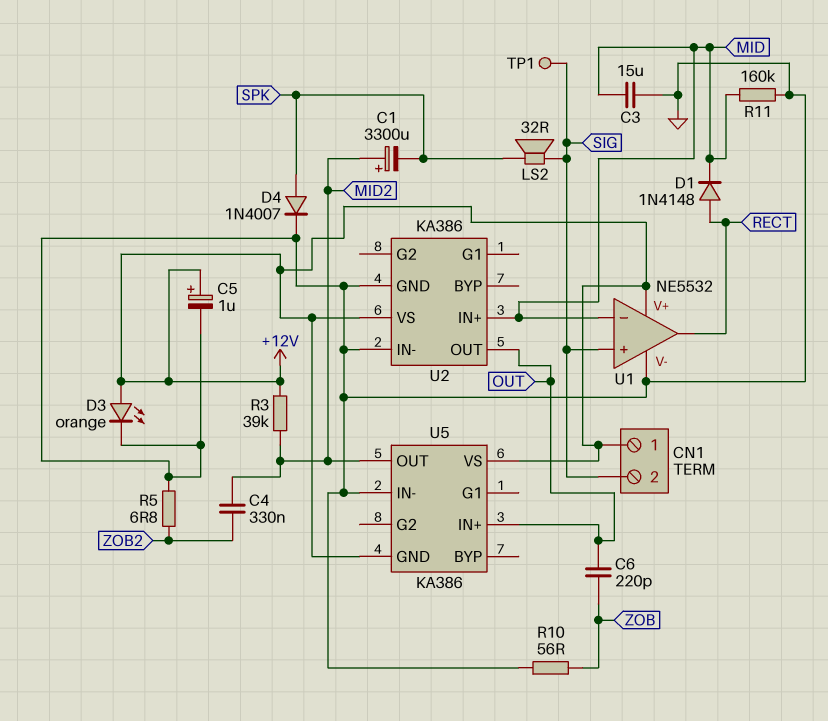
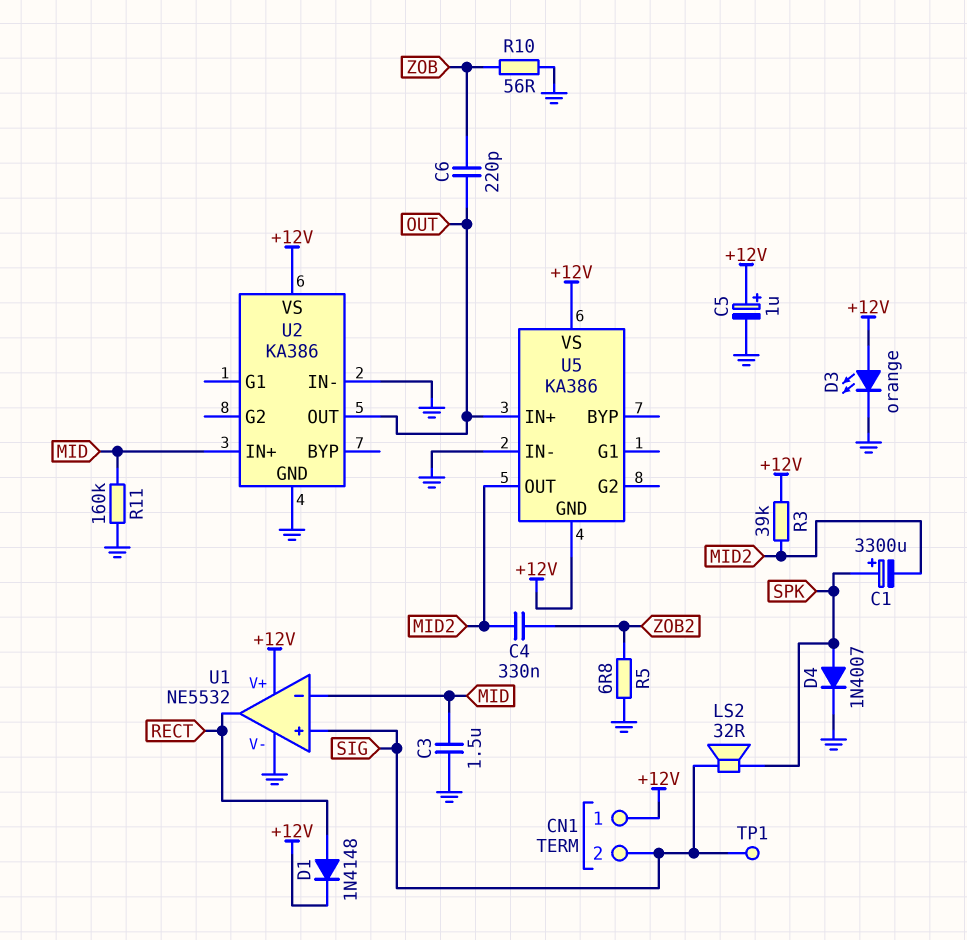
C1: 3300uF (plus MID2, minus SPK) -> 3300uF (plus SPK, minus MID2)
C3: 15uF (GND, MID) -> 1.5uF (GND, MID)
D1: diode 1N4148 (A RECT, K MID) -> diode 1N4148 (A RECT, K +12V)

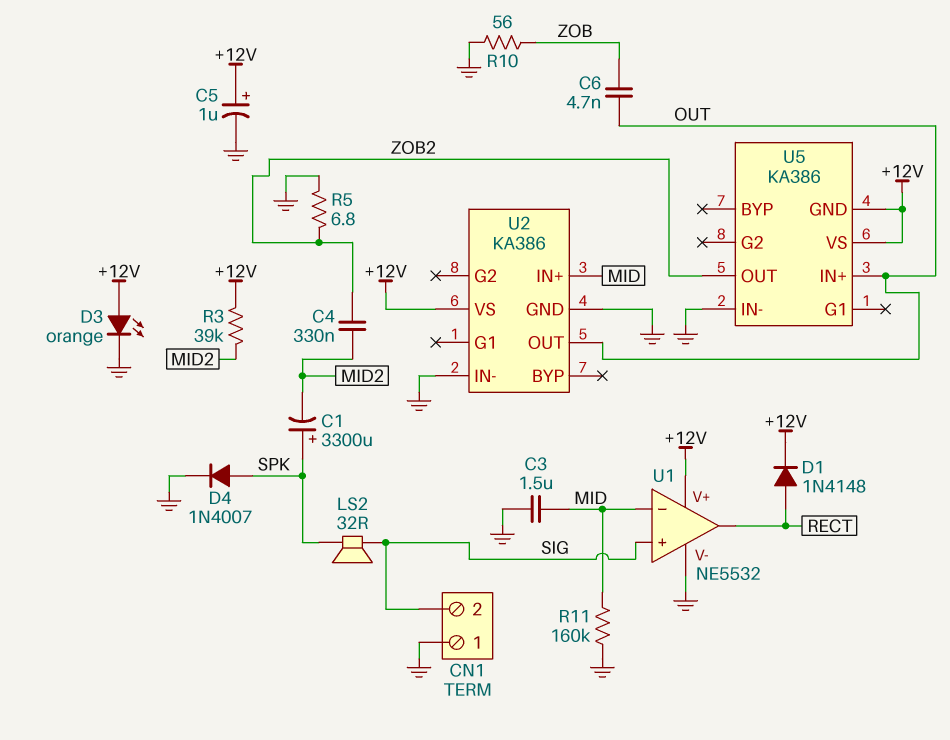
C6: 220pF (OUT, ZOB) -> 4.7nF (OUT, ZOB)
CN1 pin 1: +12V -> GND
TP1: test point (SIG) -> none
U5 pin OUT: MID2 -> ZOB2

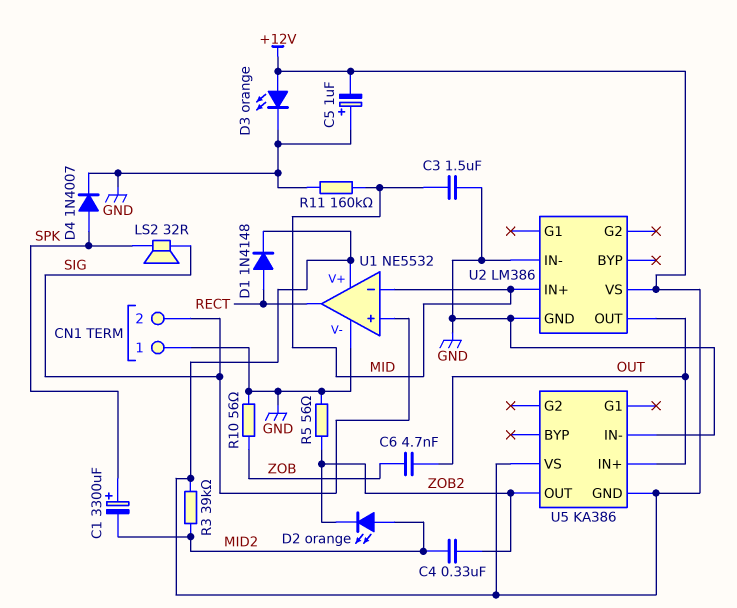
C5: 1uF (plus +12V, minus GND) -> 1uF (plus GND, minus +12V)
D2: none -> LED orange (A MID2, K ZOB2)
R5: 6.8 (GND, ZOB2) -> 56 (GND, ZOB2)
U2: KA386 -> LM386

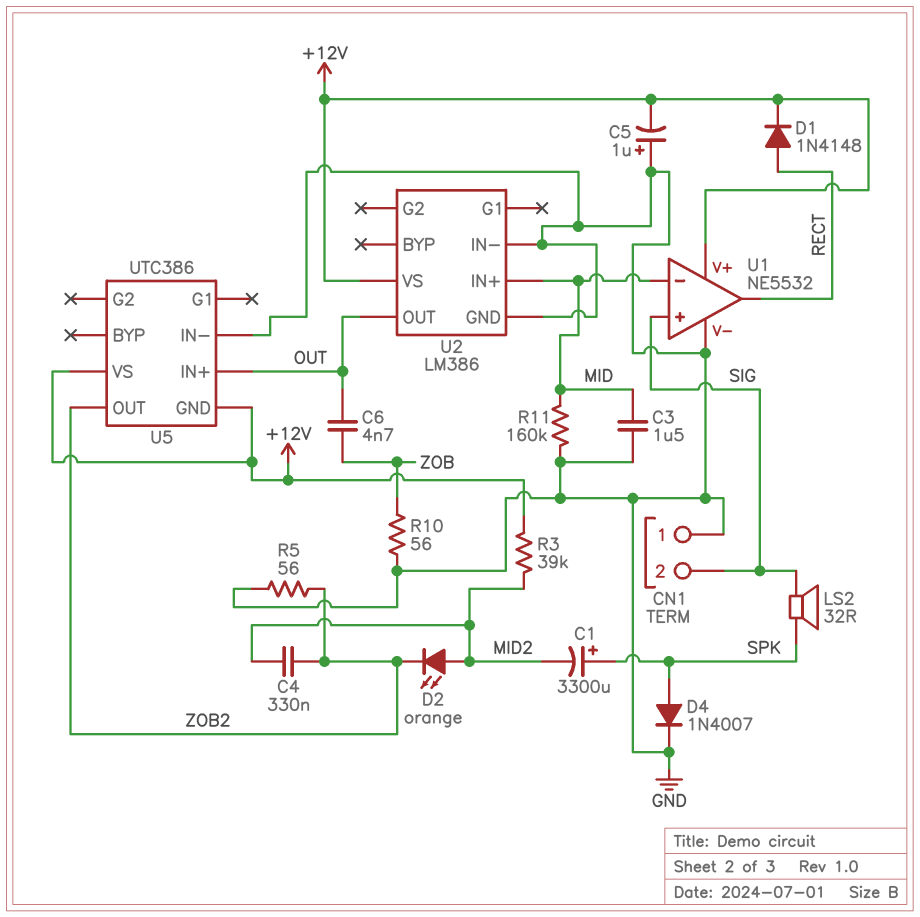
D3: LED orange (A +12V, K GND) -> none
U5: KA386 -> UTC386

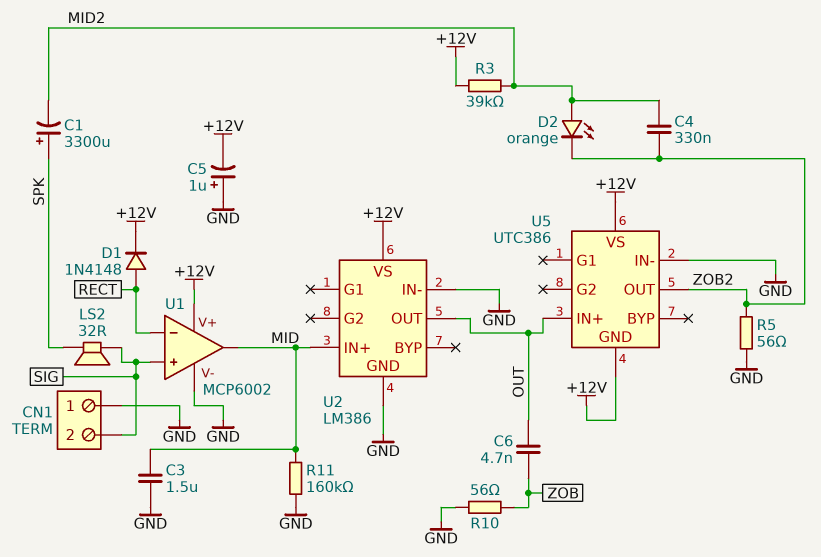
D4: diode 1N4007 (A SPK, K GND) -> none
U1: NE5532 -> MCP6002
U1 pin in-: MID -> RECT
U1 pin out: RECT -> MID

